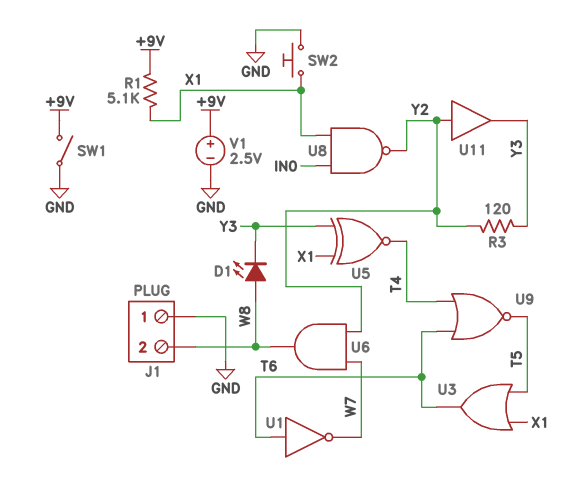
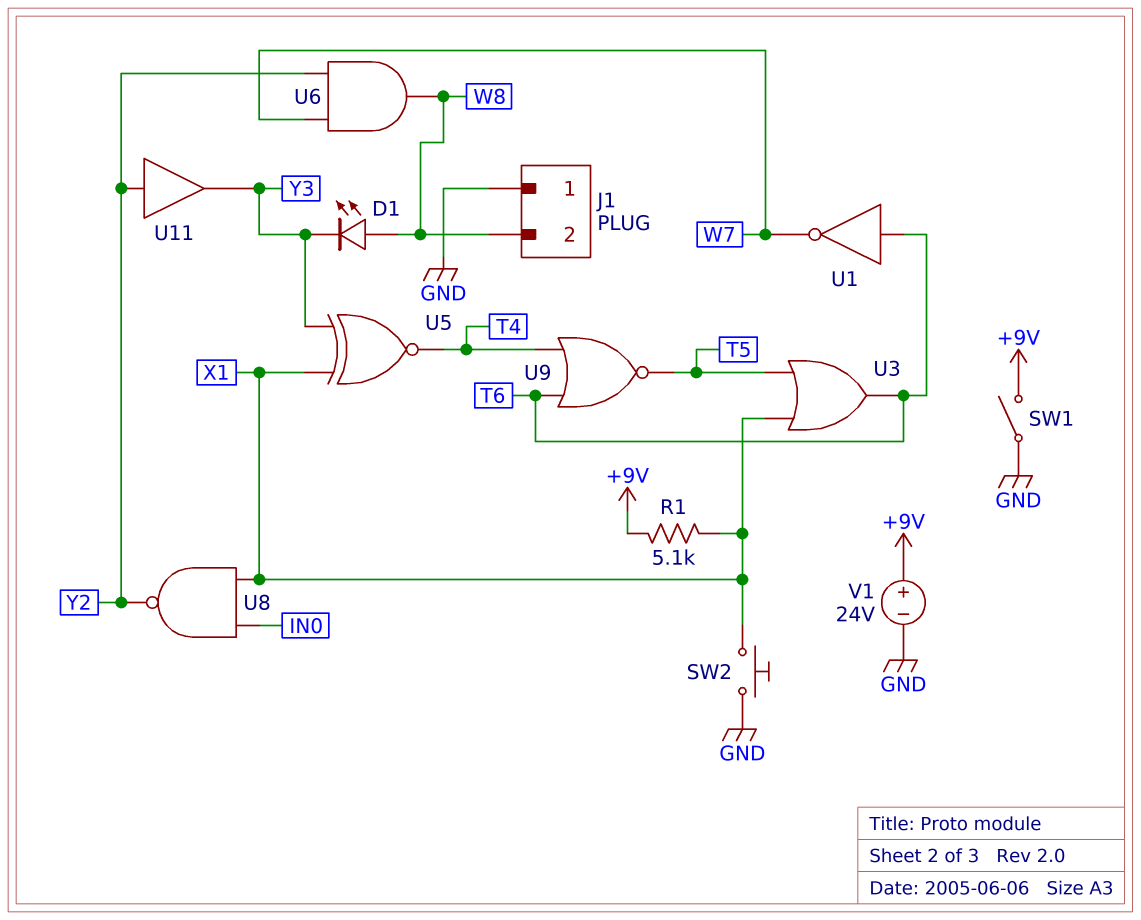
R3: 120 (Y2, Y3) -> none
V1: 2.5V (plus +9V, minus GND) -> 24V (plus +9V, minus GND)

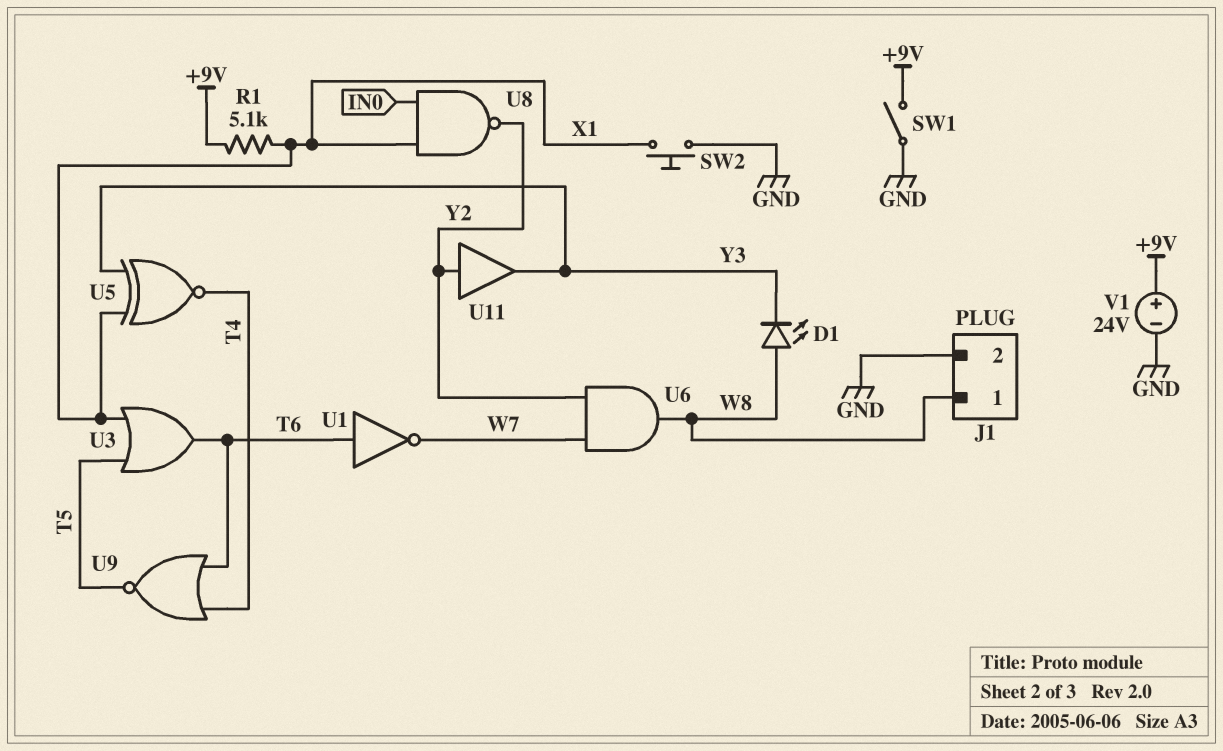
J1 pin 1: GND -> W8
J1 pin 2: W8 -> GND

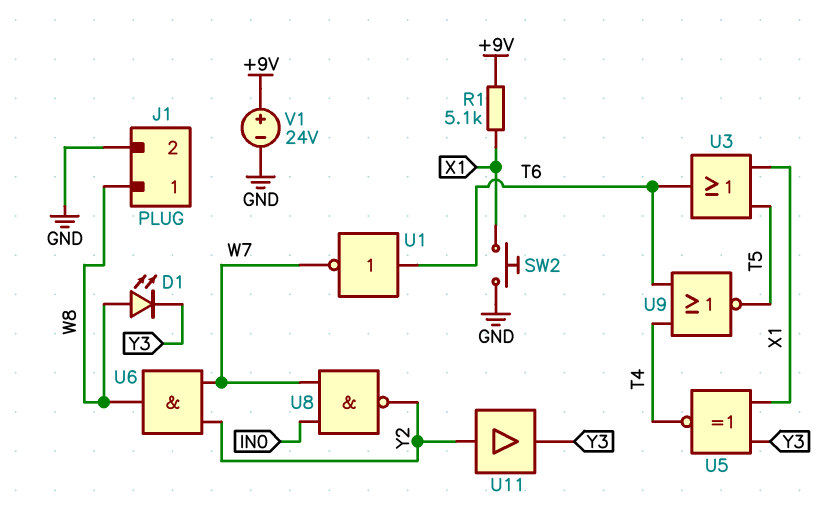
SW1: switch (+9V, GND) -> none
U8: NAND (in IN0, in X1, out Y2) -> NAND (in IN0, in W7, out Y2)

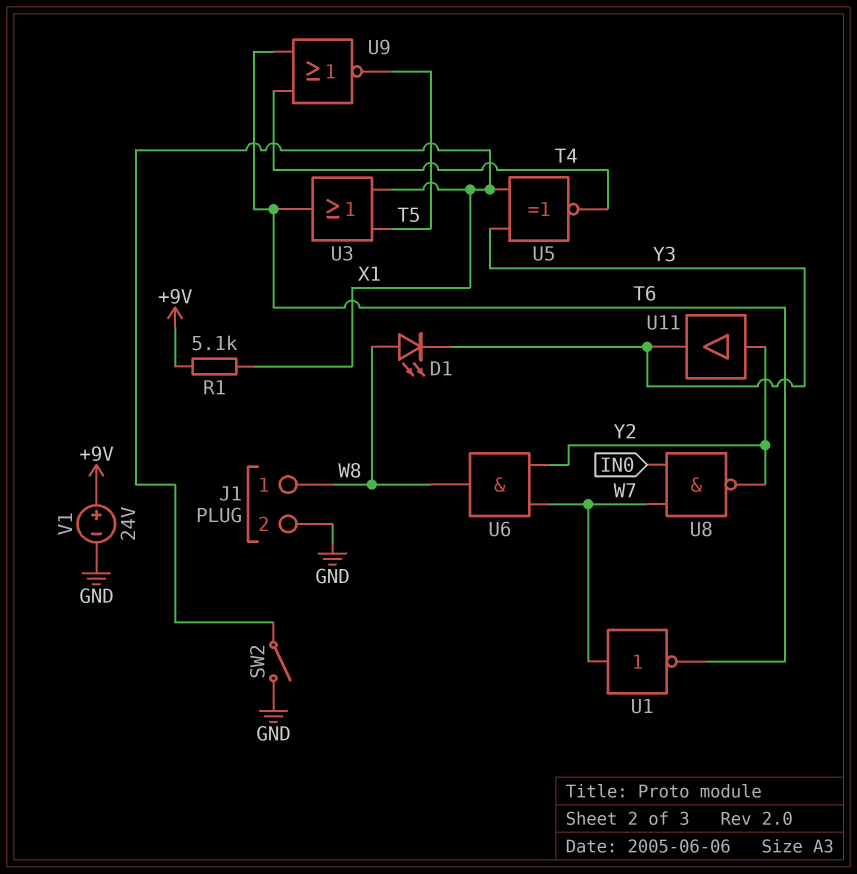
SW2: button (GND, X1) -> switch (GND, X1)
U1: NOT (in T6, out W7) -> NOT (in W7, out T6)

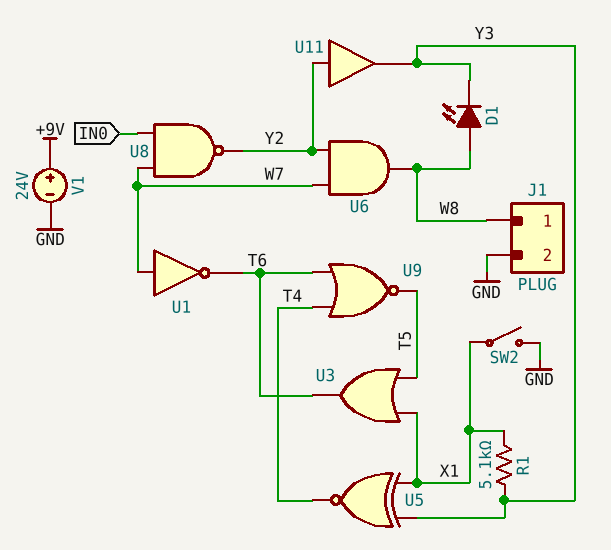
R1: 5.1k (+9V, X1) -> 5.1k (X1, Y3)

